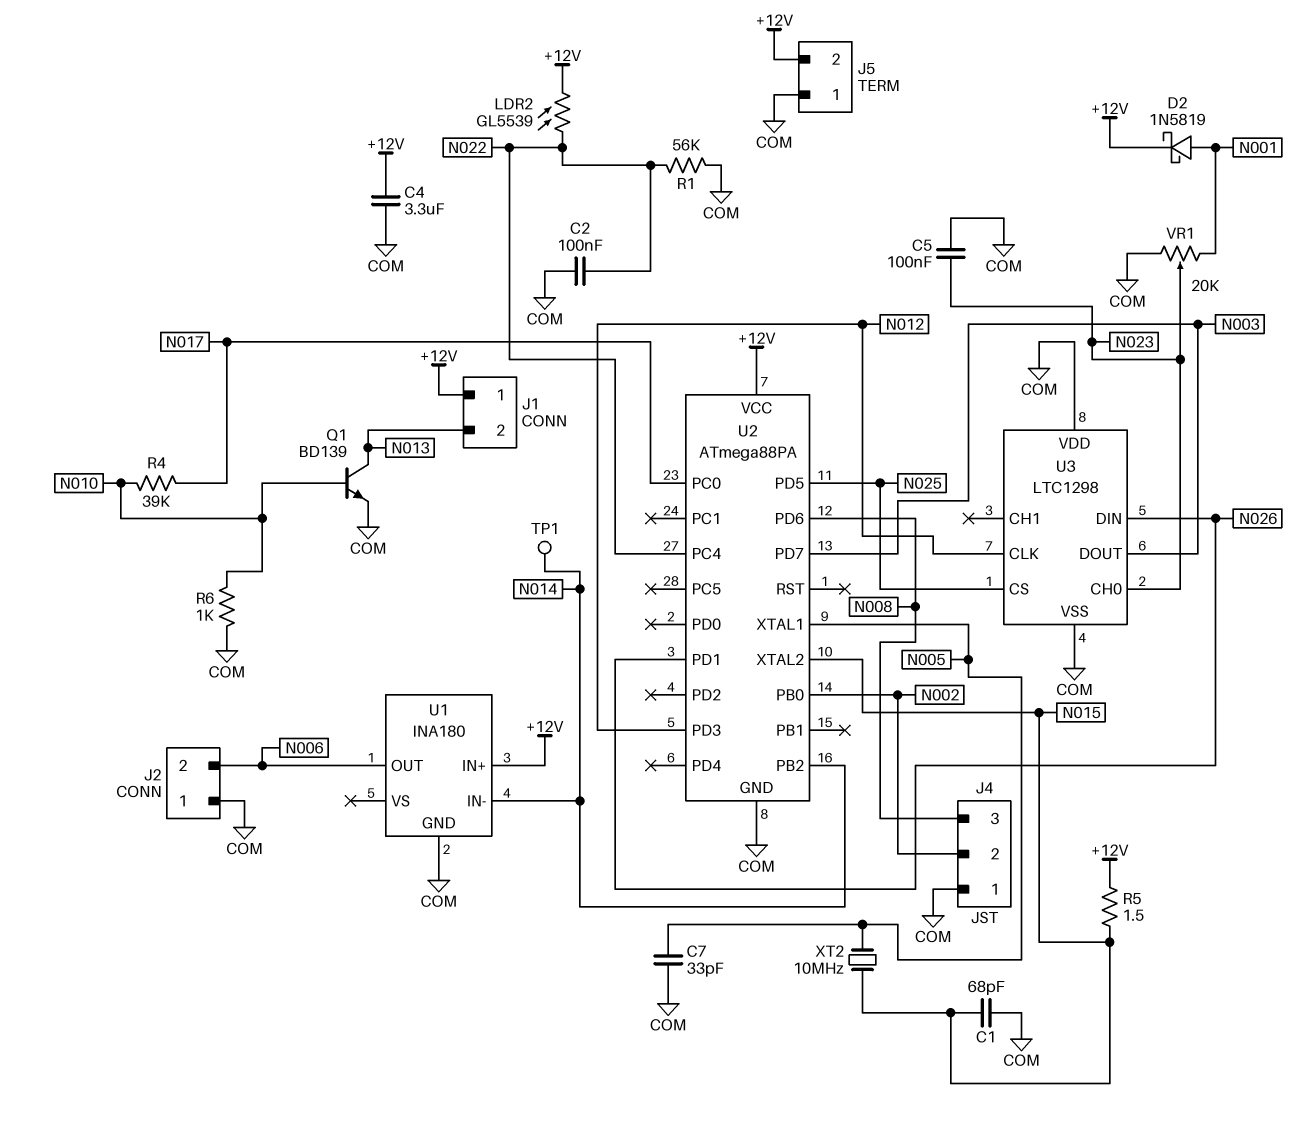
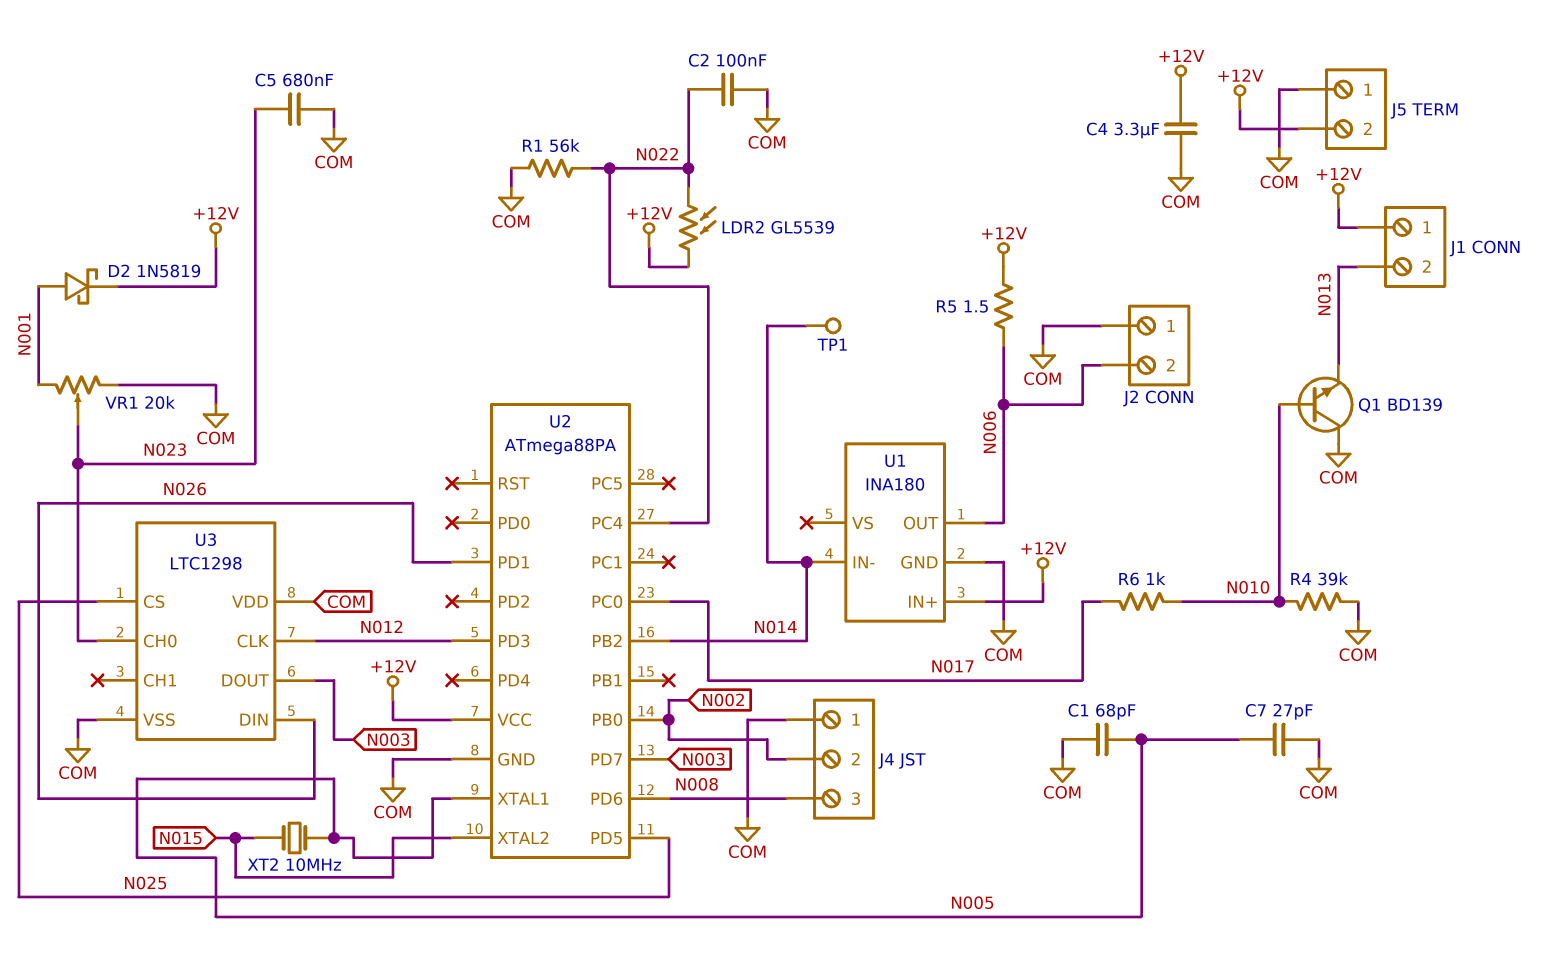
C1: 68pF (COM, N015) -> 68pF (COM, N005)
C5: 100nF (COM, N023) -> 680nF (COM, N023)
C7: 33pF (COM, N005) -> 27pF (COM, N005)
Q1: NPN BD139 (B N010, C N013, E COM) -> NPN BD139 (B N010, C COM, E N013)
R4: 39k (N010, N017) -> 39k (COM, N010)
R5: 1.5 (+12V, N015) -> 1.5 (+12V, N006)
R6: 1k (COM, N010) -> 1k (N010, N017)

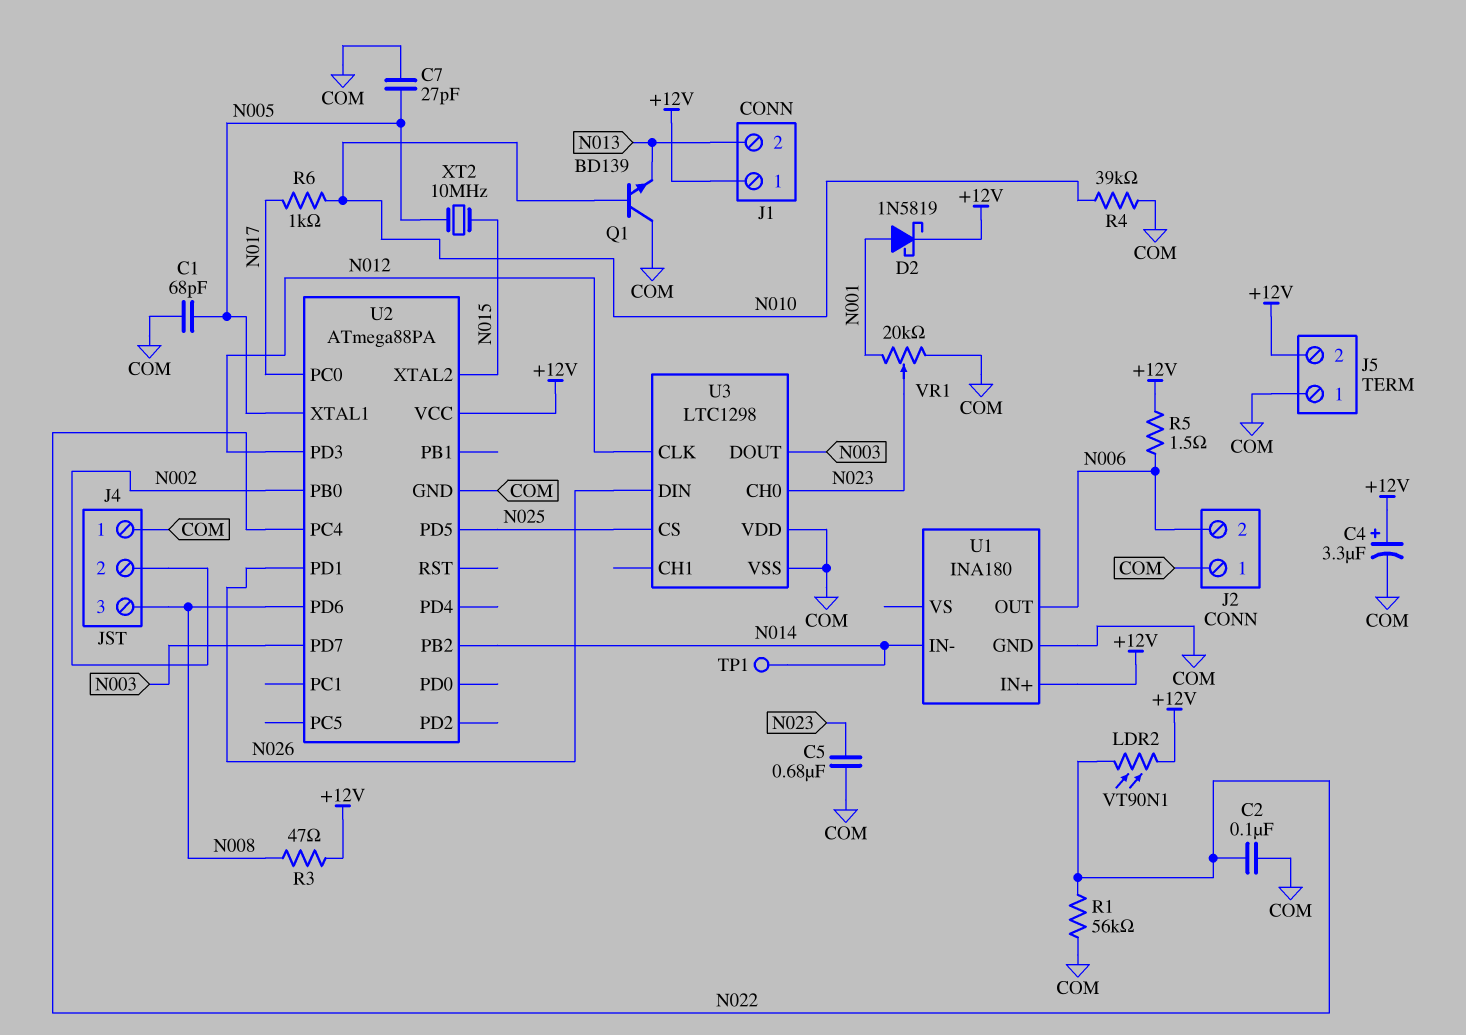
C4: 3.3uF (+12V, COM) -> 3.3uF (plus +12V, minus COM)
LDR2: GL5539 (+12V, N022) -> VT90N1 (+12V, N022)
R3: none -> 47 (+12V, N008)

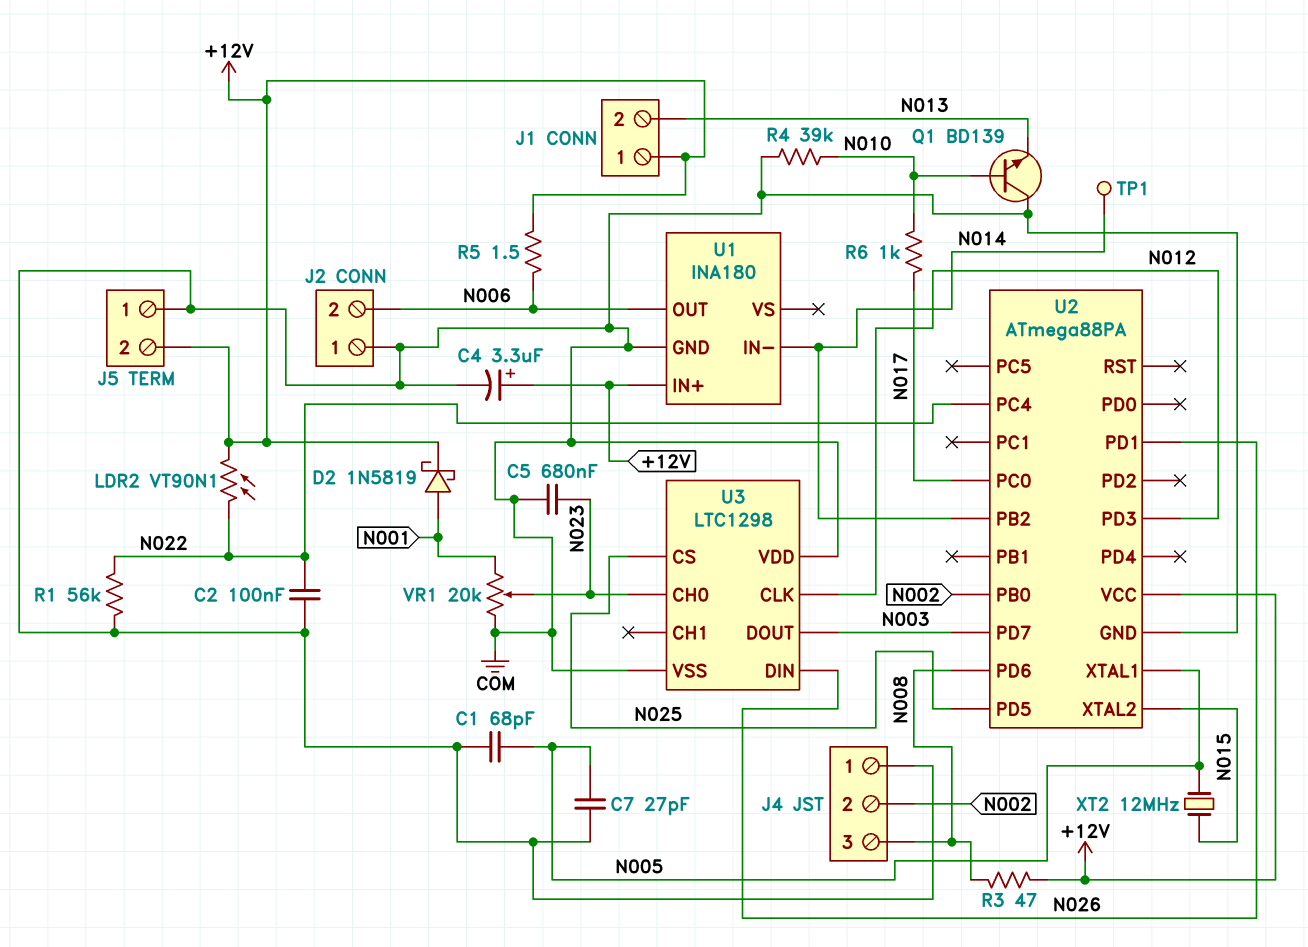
XT2: 10MHz (N005, N015) -> 12MHz (N005, N015)

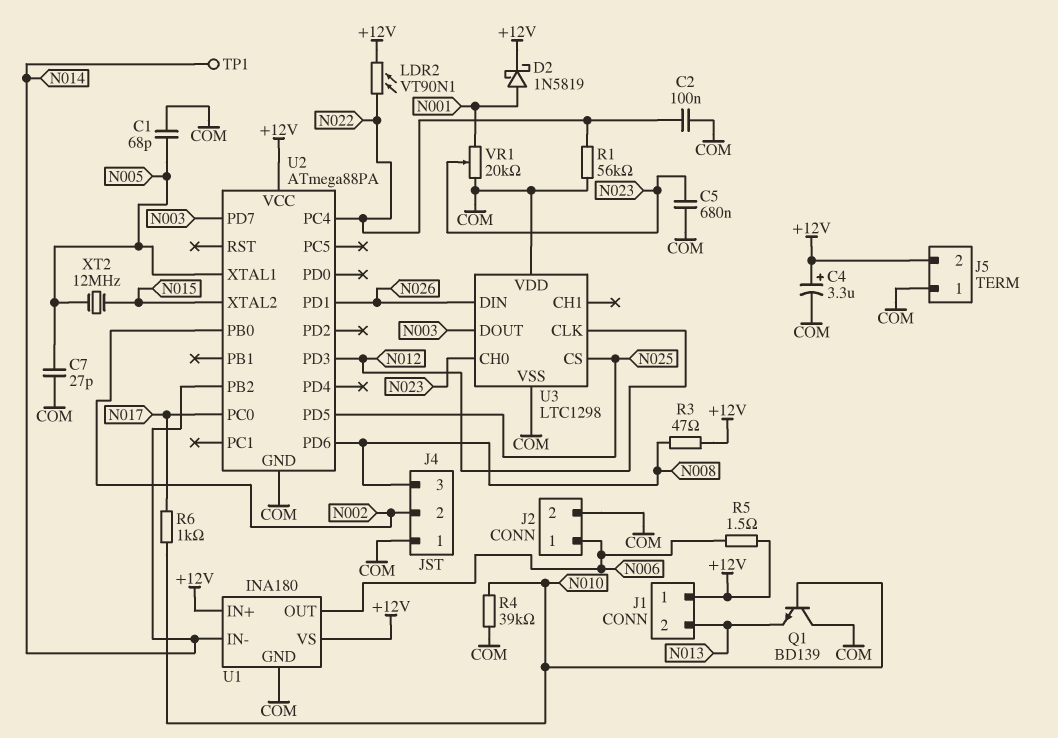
J2 pin 1: COM -> N006
J2 pin 2: N006 -> COM
U1 pin VS: none -> +12V

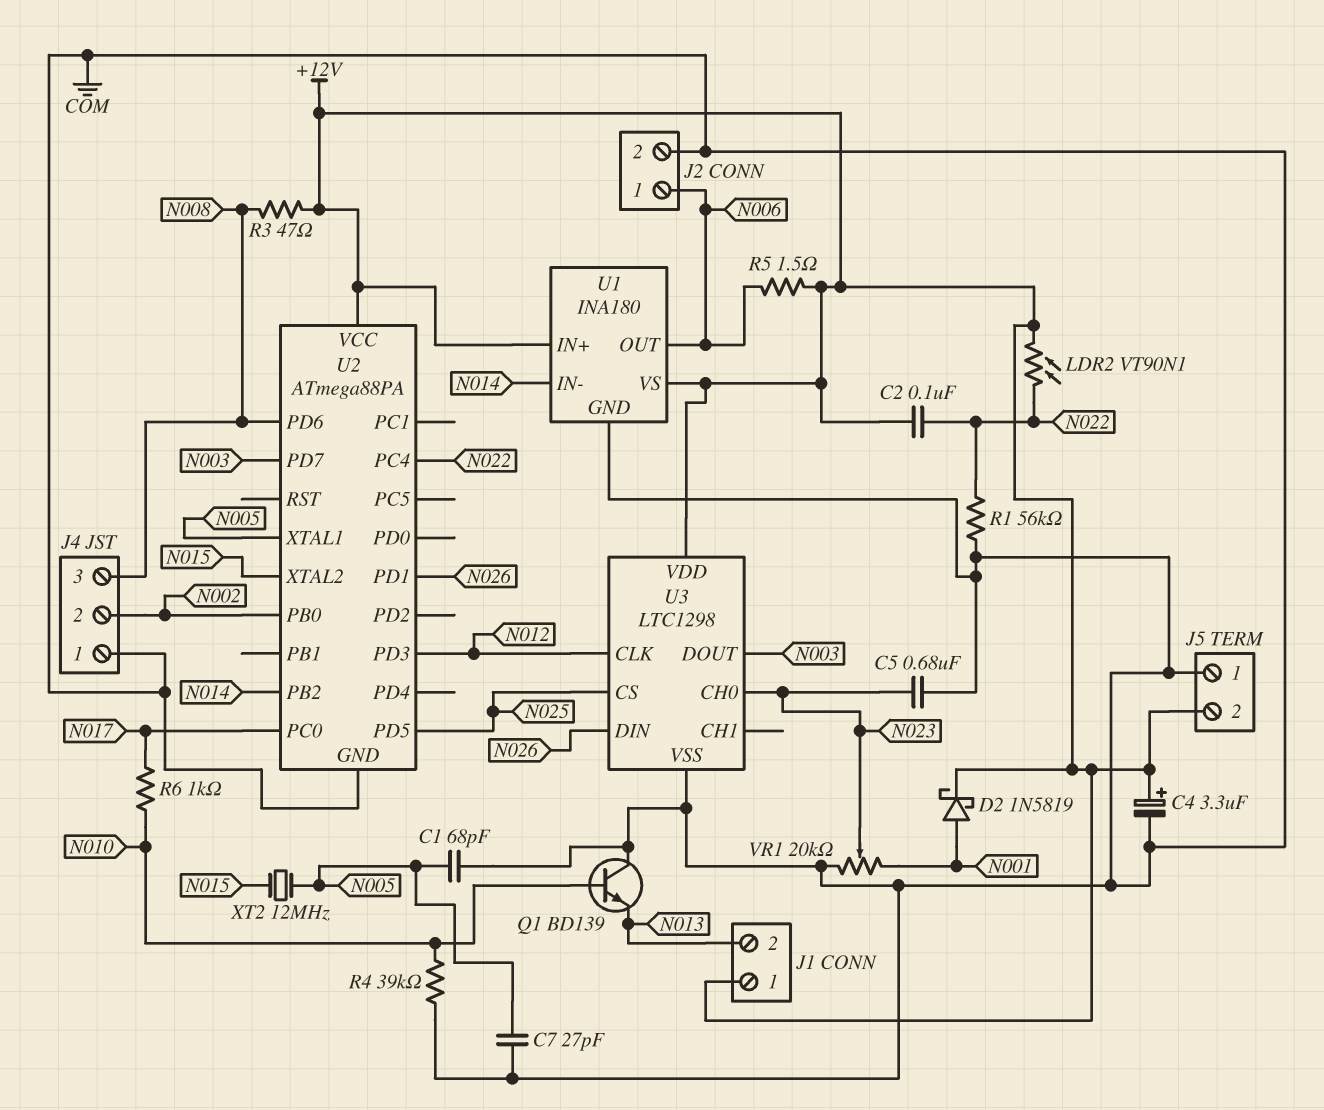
C2: 100nF (COM, N022) -> 100nF (+12V, N022)
TP1: test point (N014) -> none
U3 pin VDD: COM -> +12V

